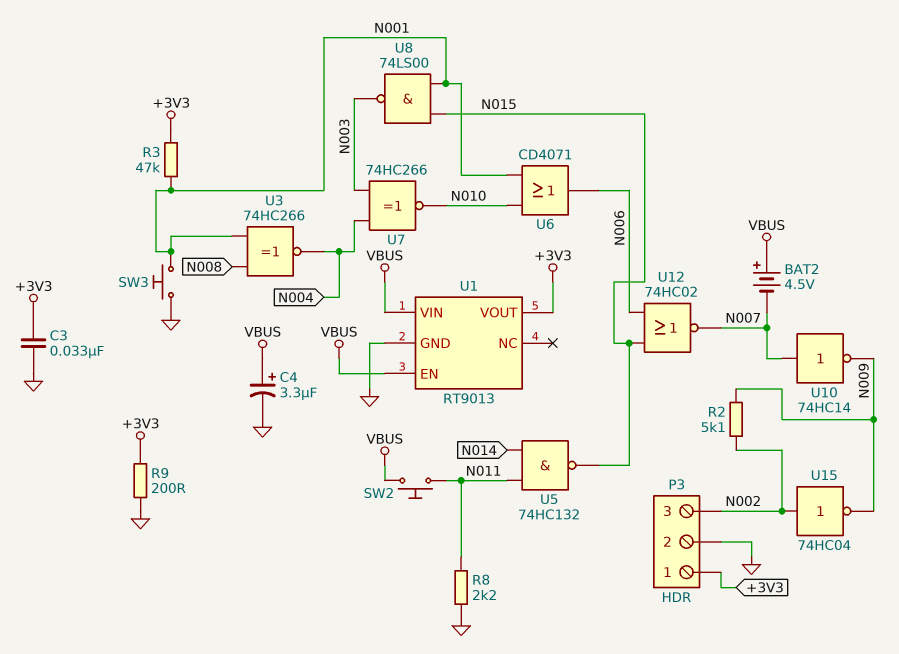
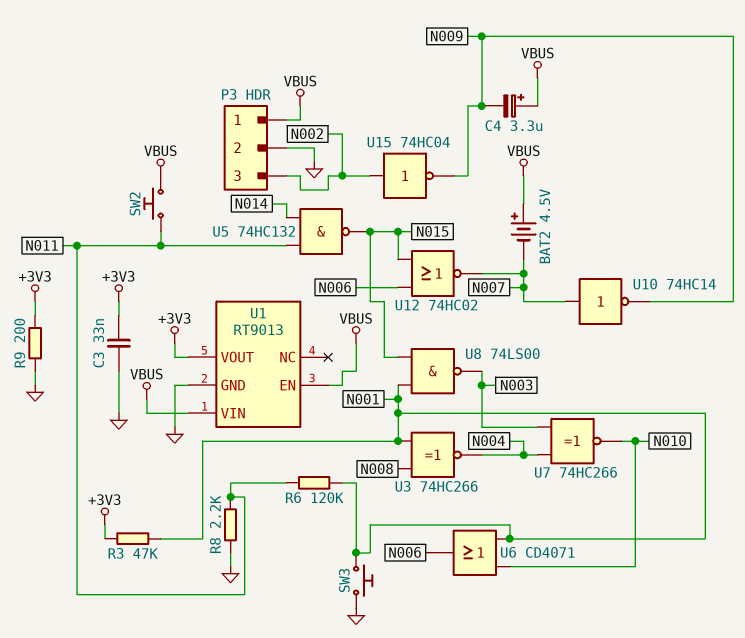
C4: 3.3uF (plus VBUS, minus GND) -> 3.3uF (plus VBUS, minus N009)
P3 pin 1: +3V3 -> VBUS
R2: 5.1k (N002, N009) -> none
R6: none -> 120k (N001, N011)

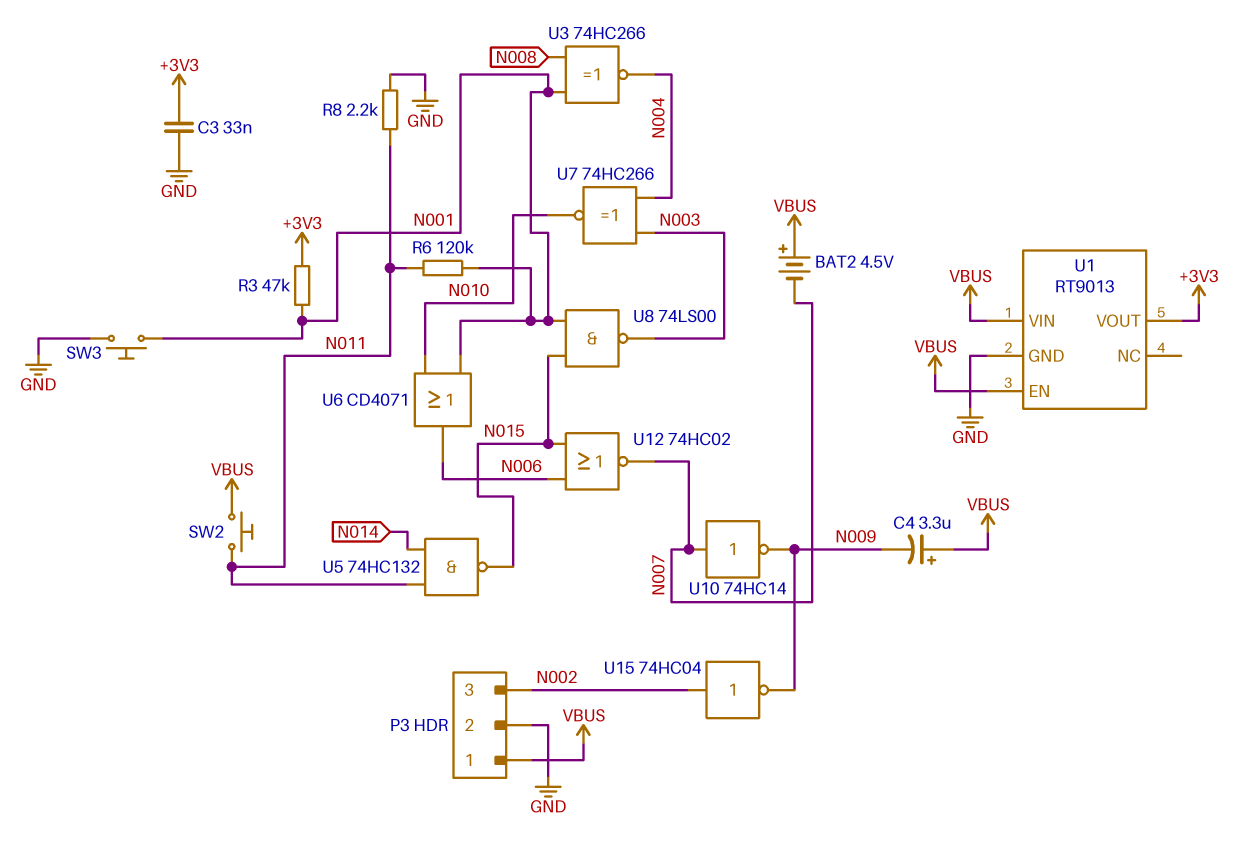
R9: 200 (+3V3, GND) -> none

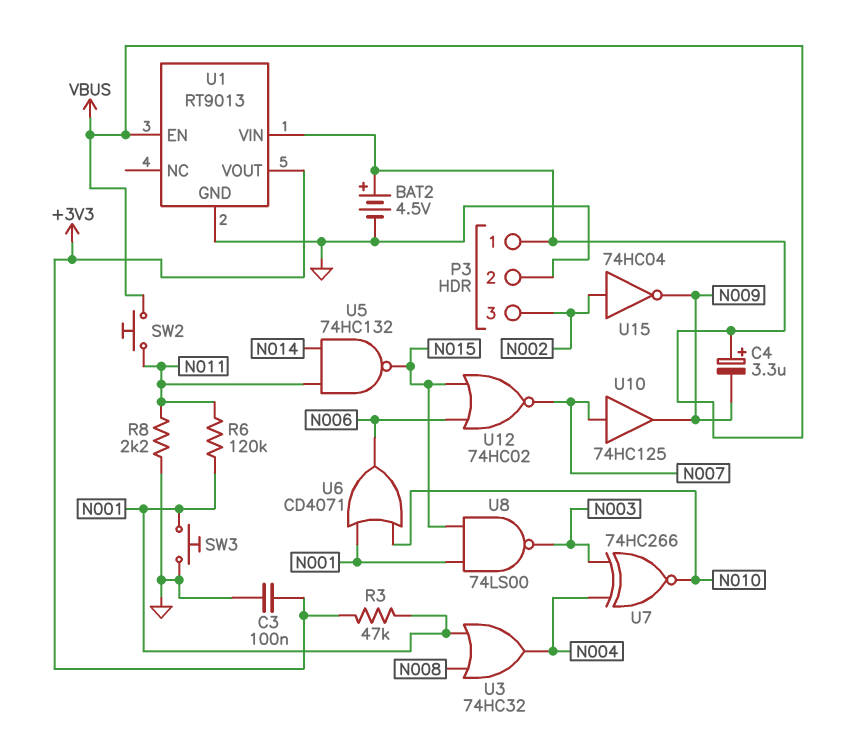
BAT2: 4.5V (plus VBUS, minus N007) -> 4.5V (plus VBUS, minus GND)
C3: 33nF (+3V3, GND) -> 100nF (+3V3, GND)
U3: XNOR 74HC266 (in N001, in N008, out N004) -> OR 74HC32 (in N001, in N008, out N004)
U10: NOT 74HC14 (in N007, out N009) -> buffer 74HC125 (in N007, out N009)

